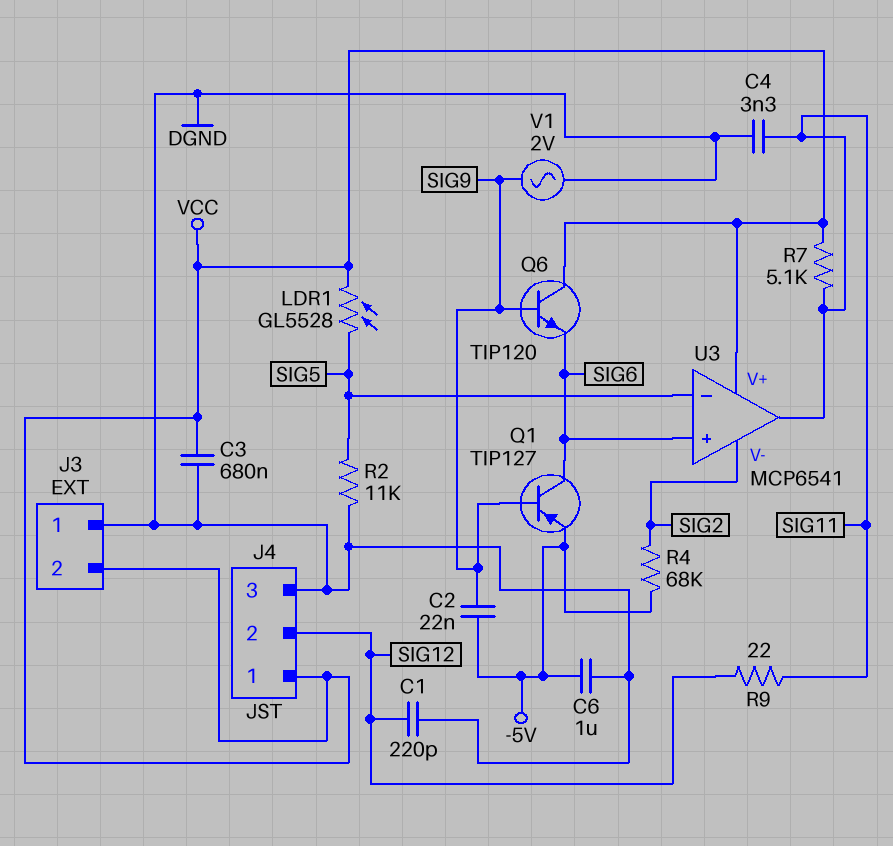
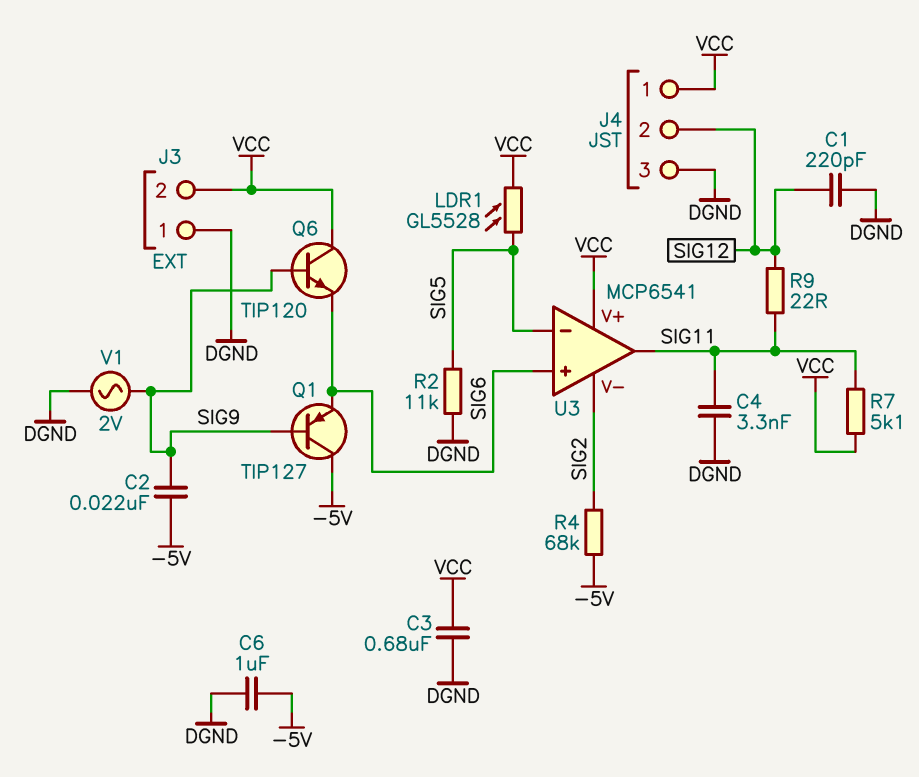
Q1: PNP TIP127 (B SIG9, C SIG6, E -5V) -> PNP TIP127 (B SIG9, C -5V, E SIG6)

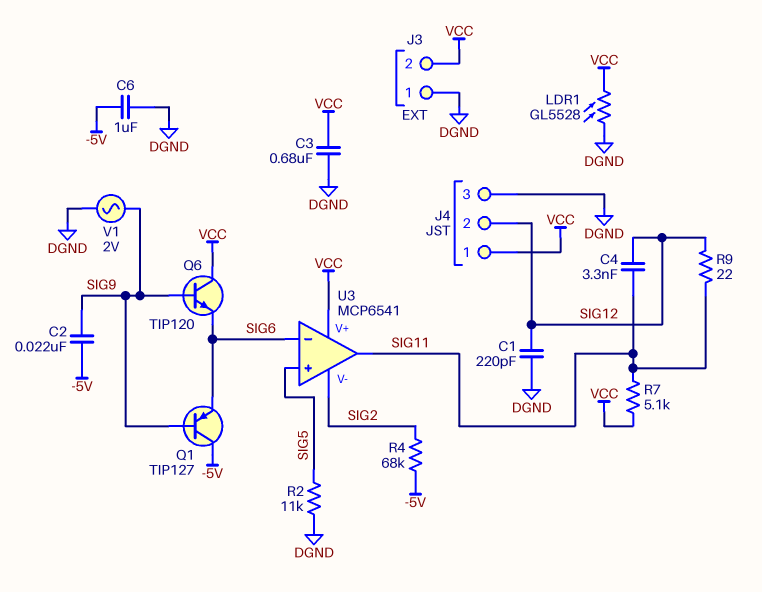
C4: 3.3nF (DGND, SIG11) -> 3.3nF (SIG11, SIG12)
LDR1: GL5528 (SIG5, VCC) -> GL5528 (DGND, VCC)
U3 pin in+: SIG6 -> SIG5
U3 pin in-: SIG5 -> SIG6

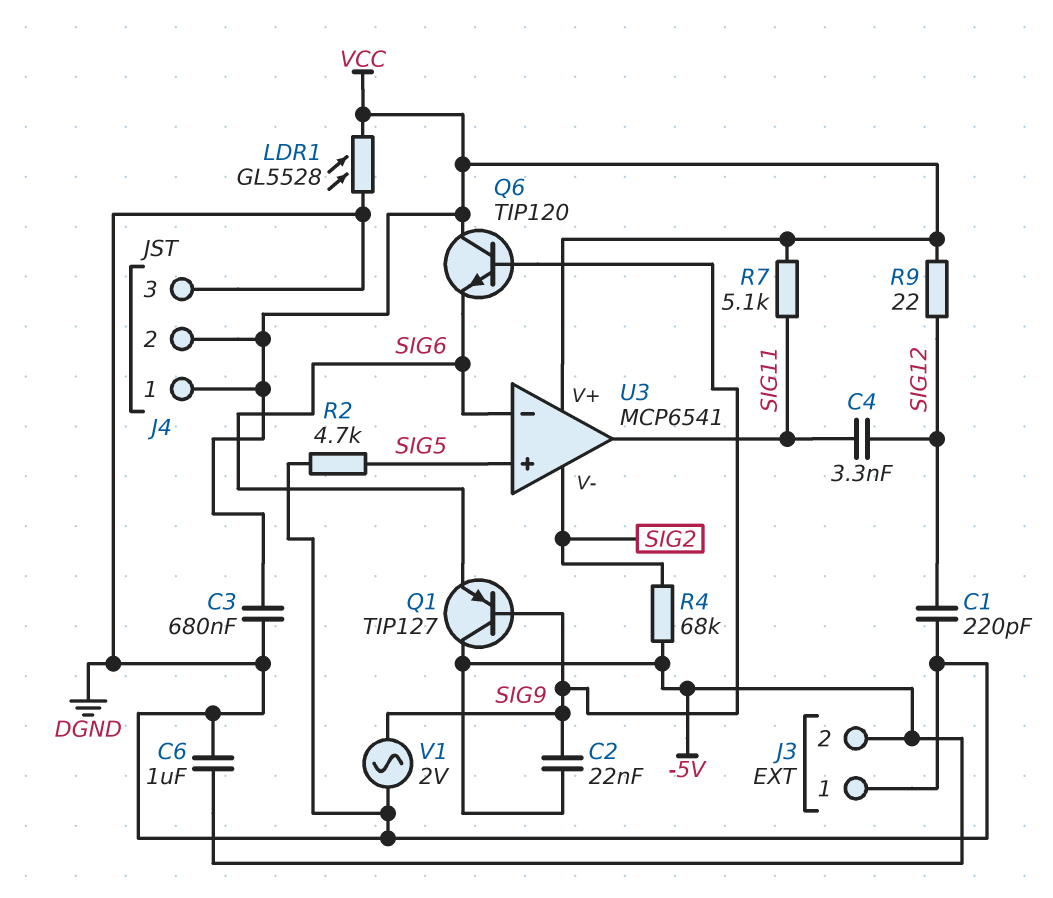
J3 pin 2: VCC -> -5V
J4 pin 2: SIG12 -> VCC
R2: 11k (DGND, SIG5) -> 4.7k (DGND, SIG5)
R9: 22 (SIG11, SIG12) -> 22 (SIG12, VCC)

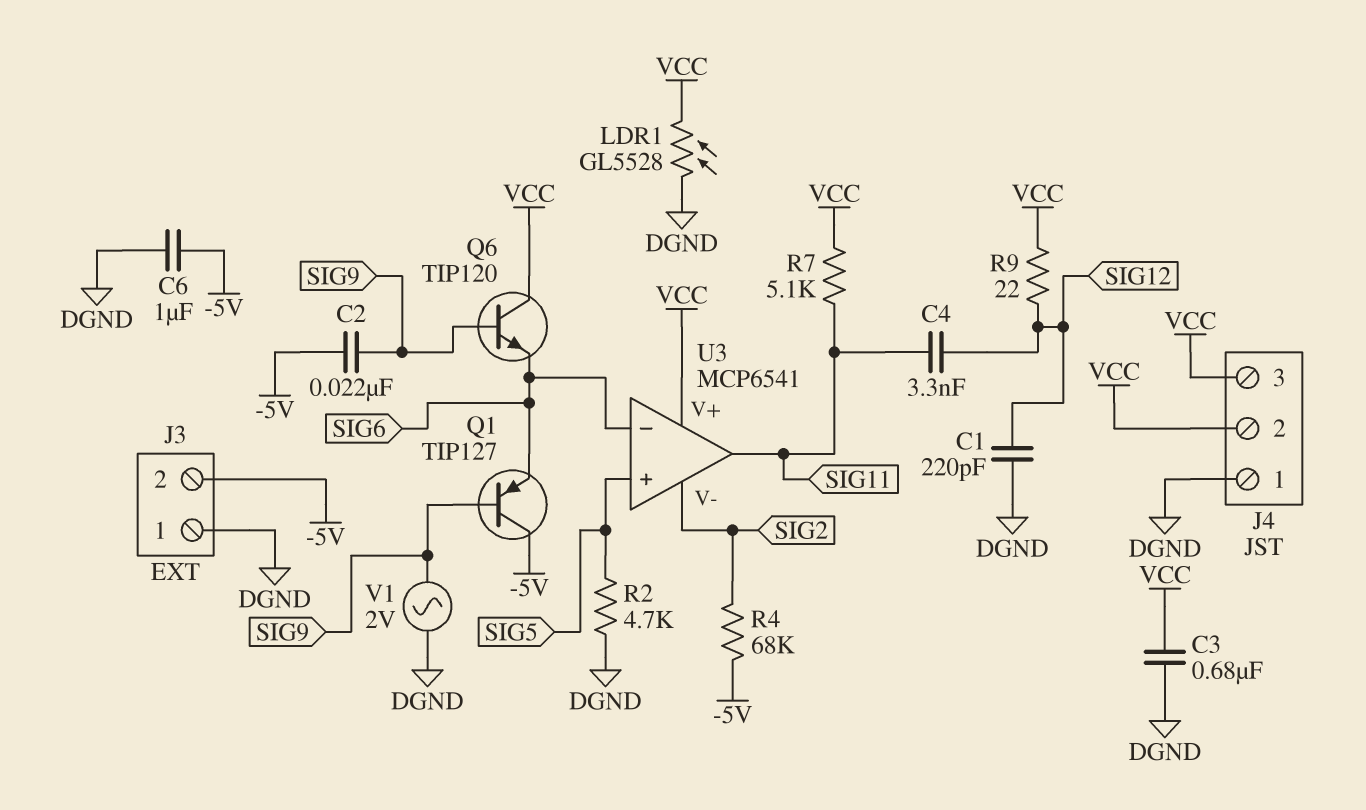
J4 pin 1: VCC -> DGND
J4 pin 3: DGND -> VCC

